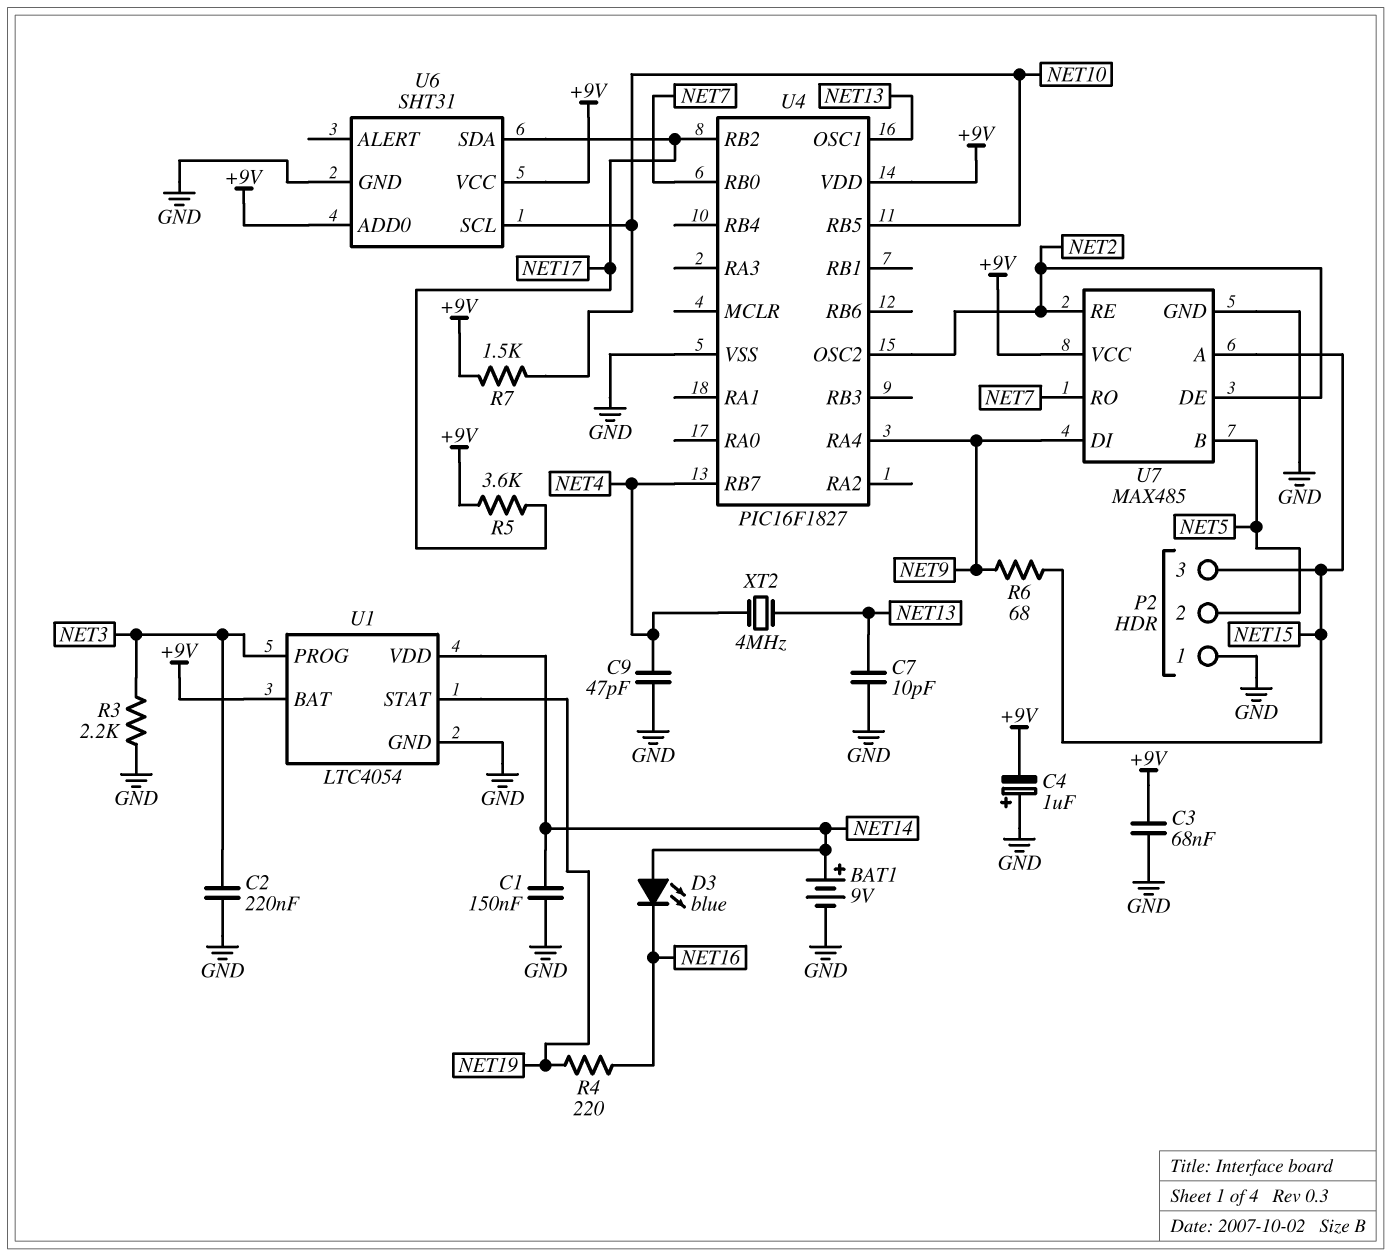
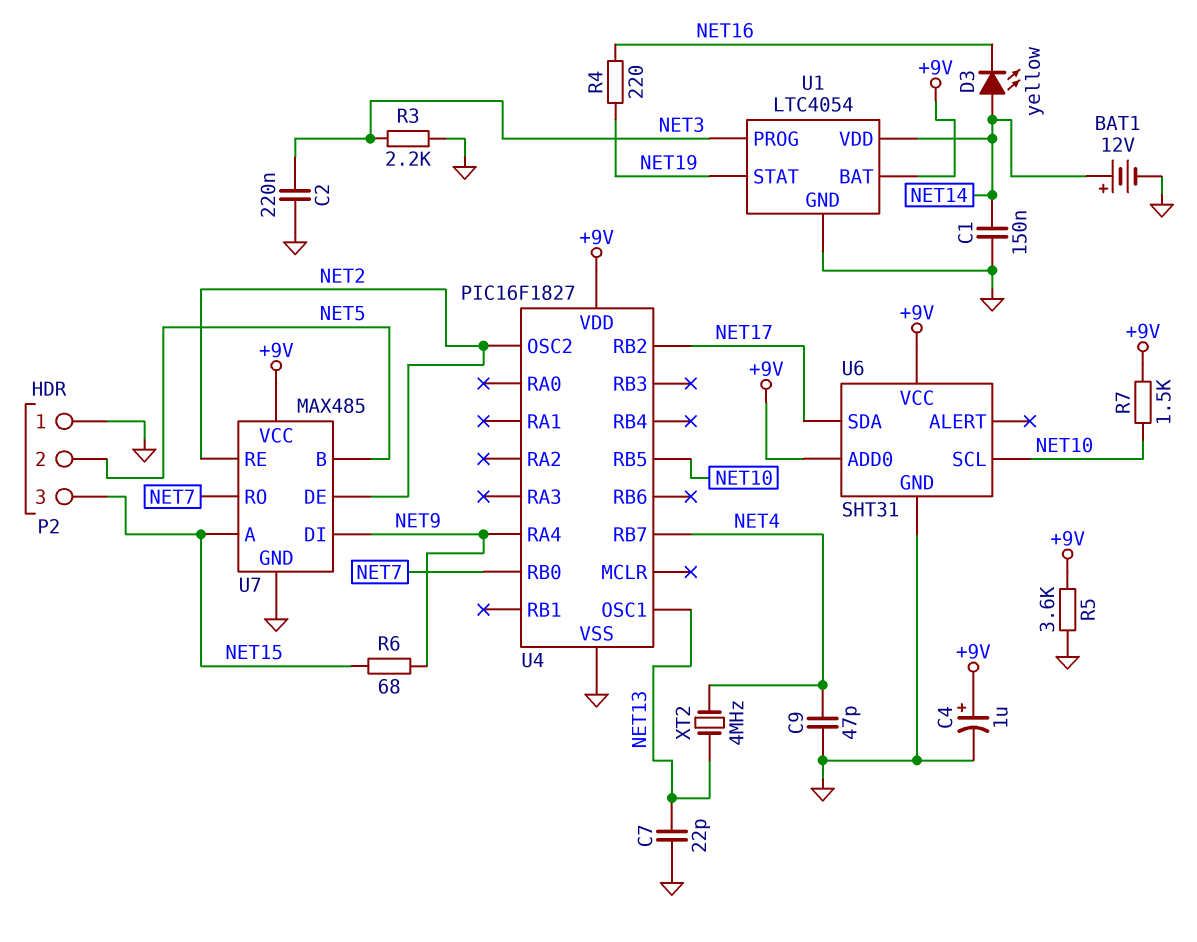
BAT1: 9V (plus NET14, minus GND) -> 12V (plus NET14, minus GND)
C3: 68nF (+9V, GND) -> none
C4: 1uF (plus GND, minus +9V) -> 1uF (plus +9V, minus GND)
C7: 10pF (GND, NET13) -> 22pF (GND, NET13)
D3: LED blue (A NET14, K NET16) -> LED yellow (A NET14, K NET16)
R5: 3.6k (+9V, NET17) -> 3.6k (+9V, GND)

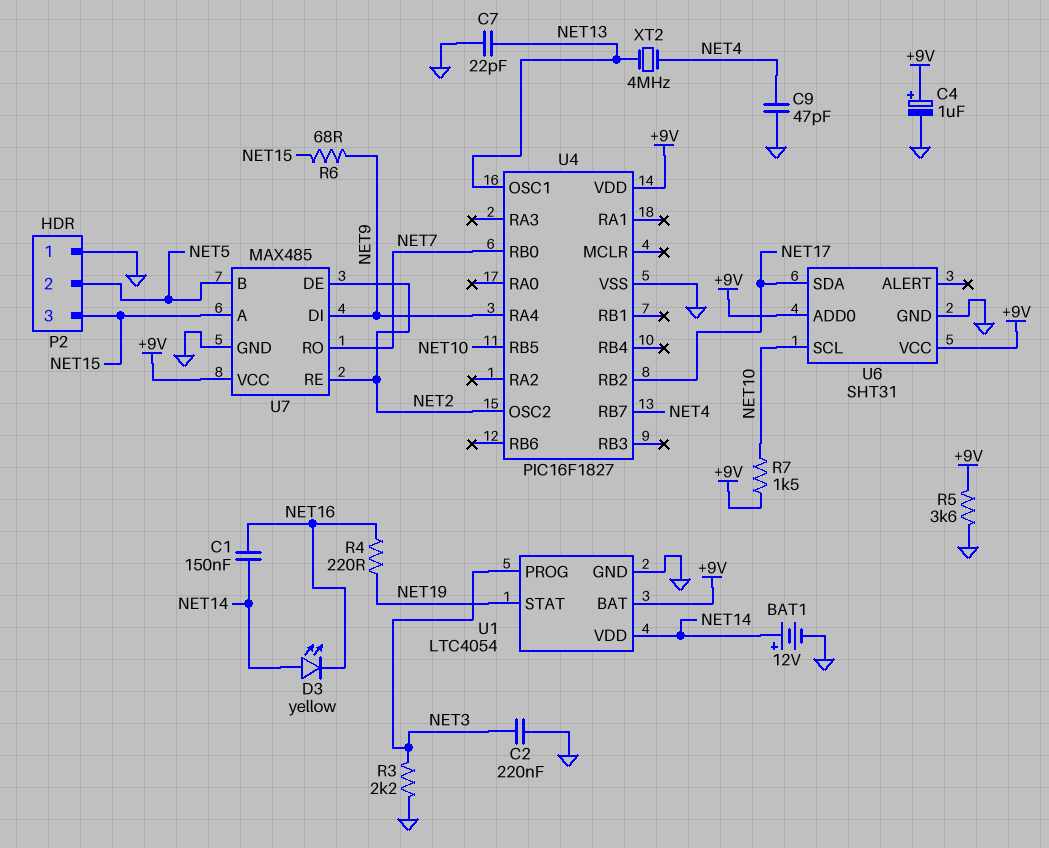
C1: 150nF (GND, NET14) -> 150nF (NET14, NET16)

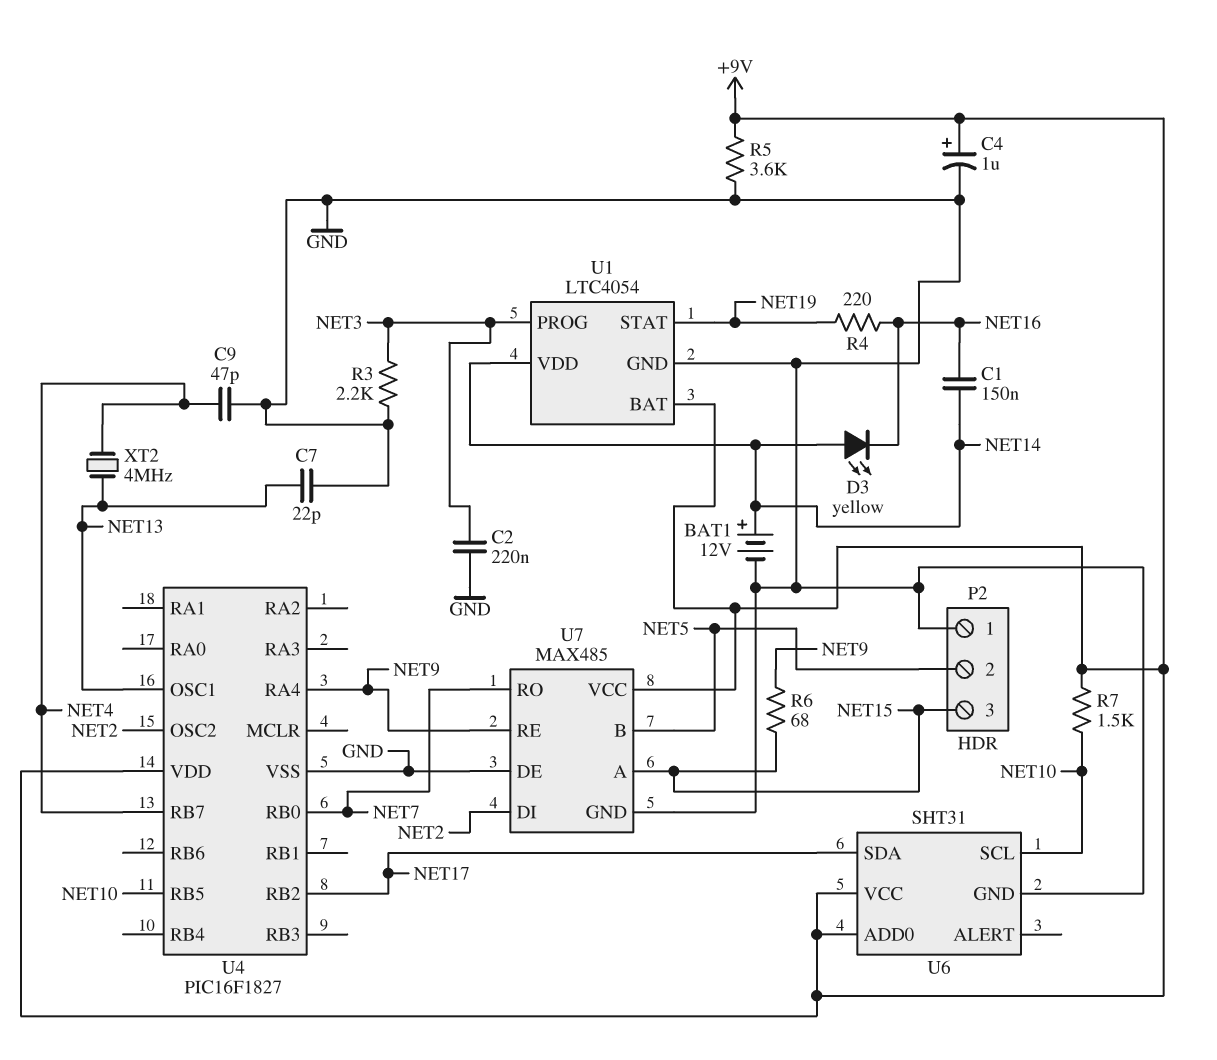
U7 pin DE: NET2 -> GND
U7 pin DI: NET9 -> NET2
U7 pin RE: NET2 -> NET9

